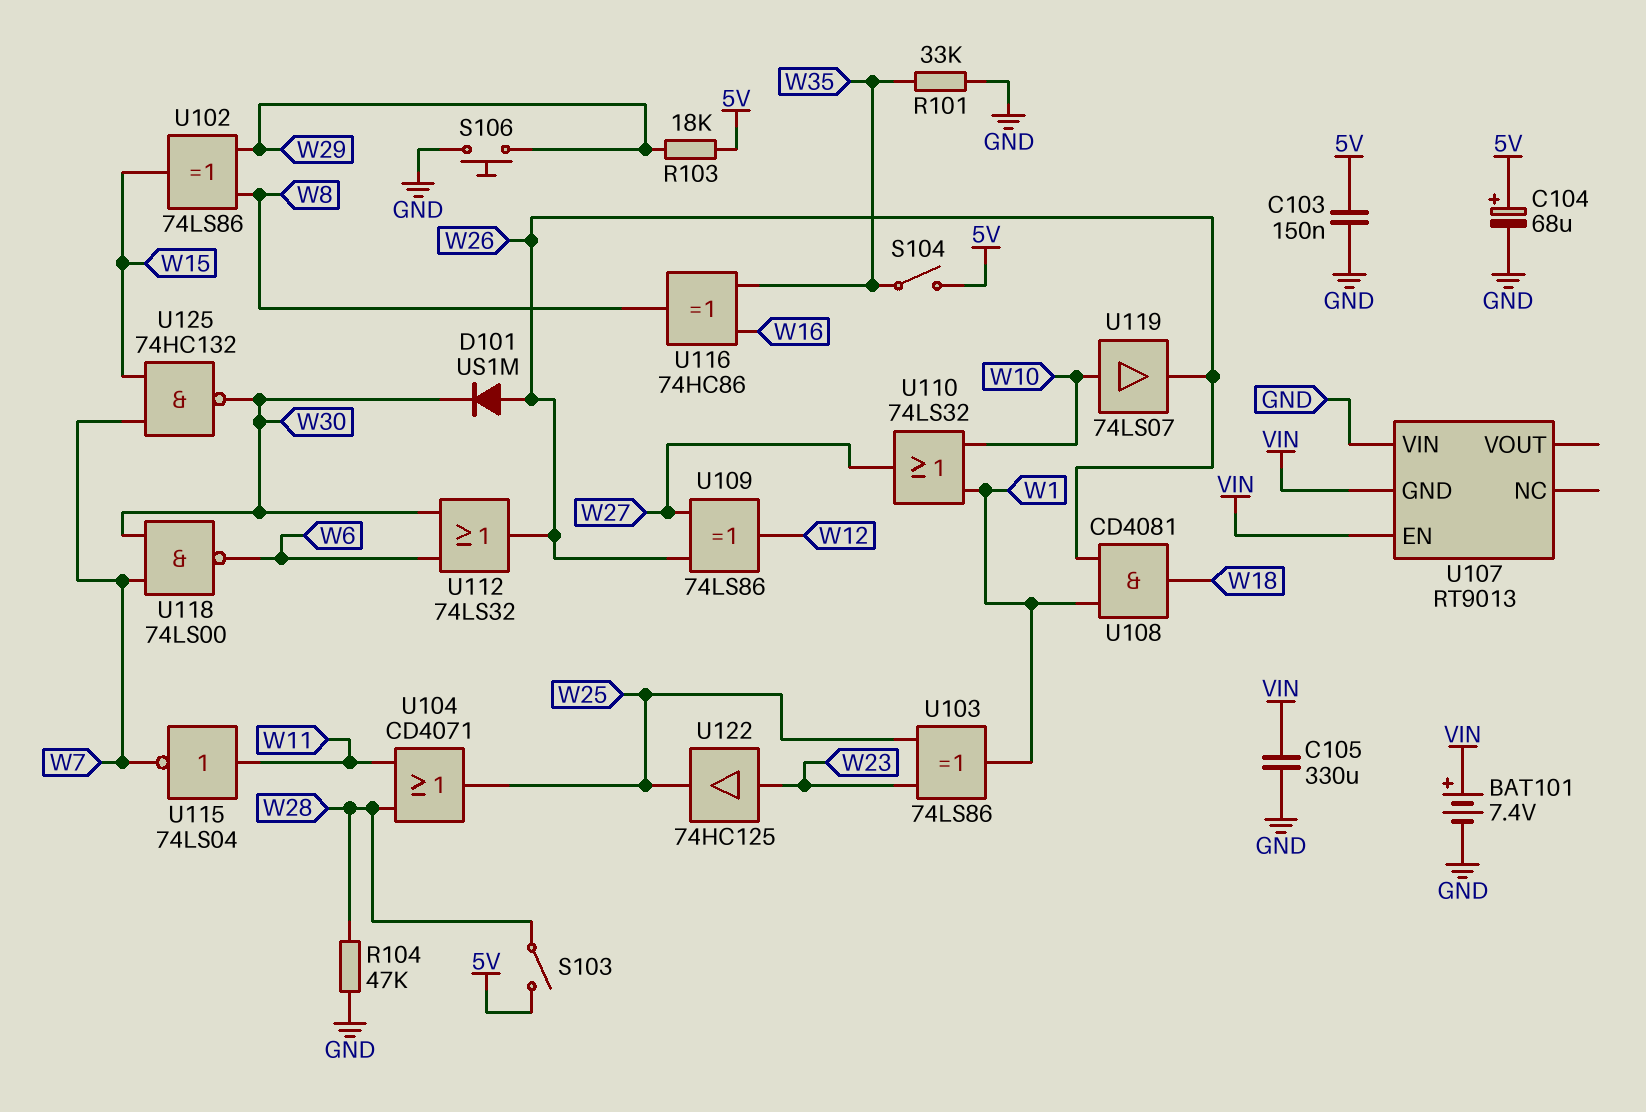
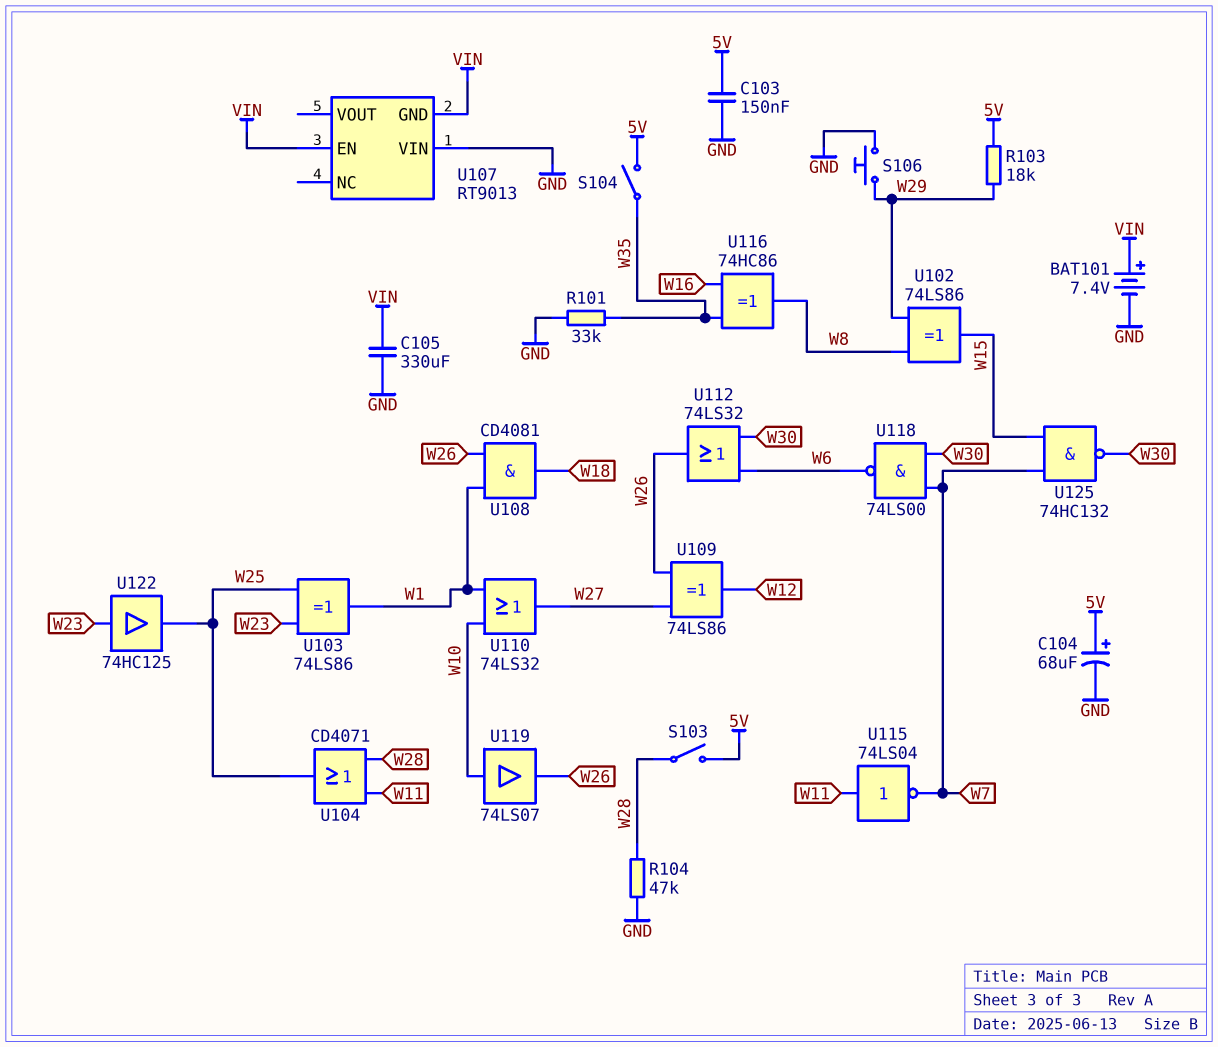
D101: diode US1M (A W26, K W30) -> none

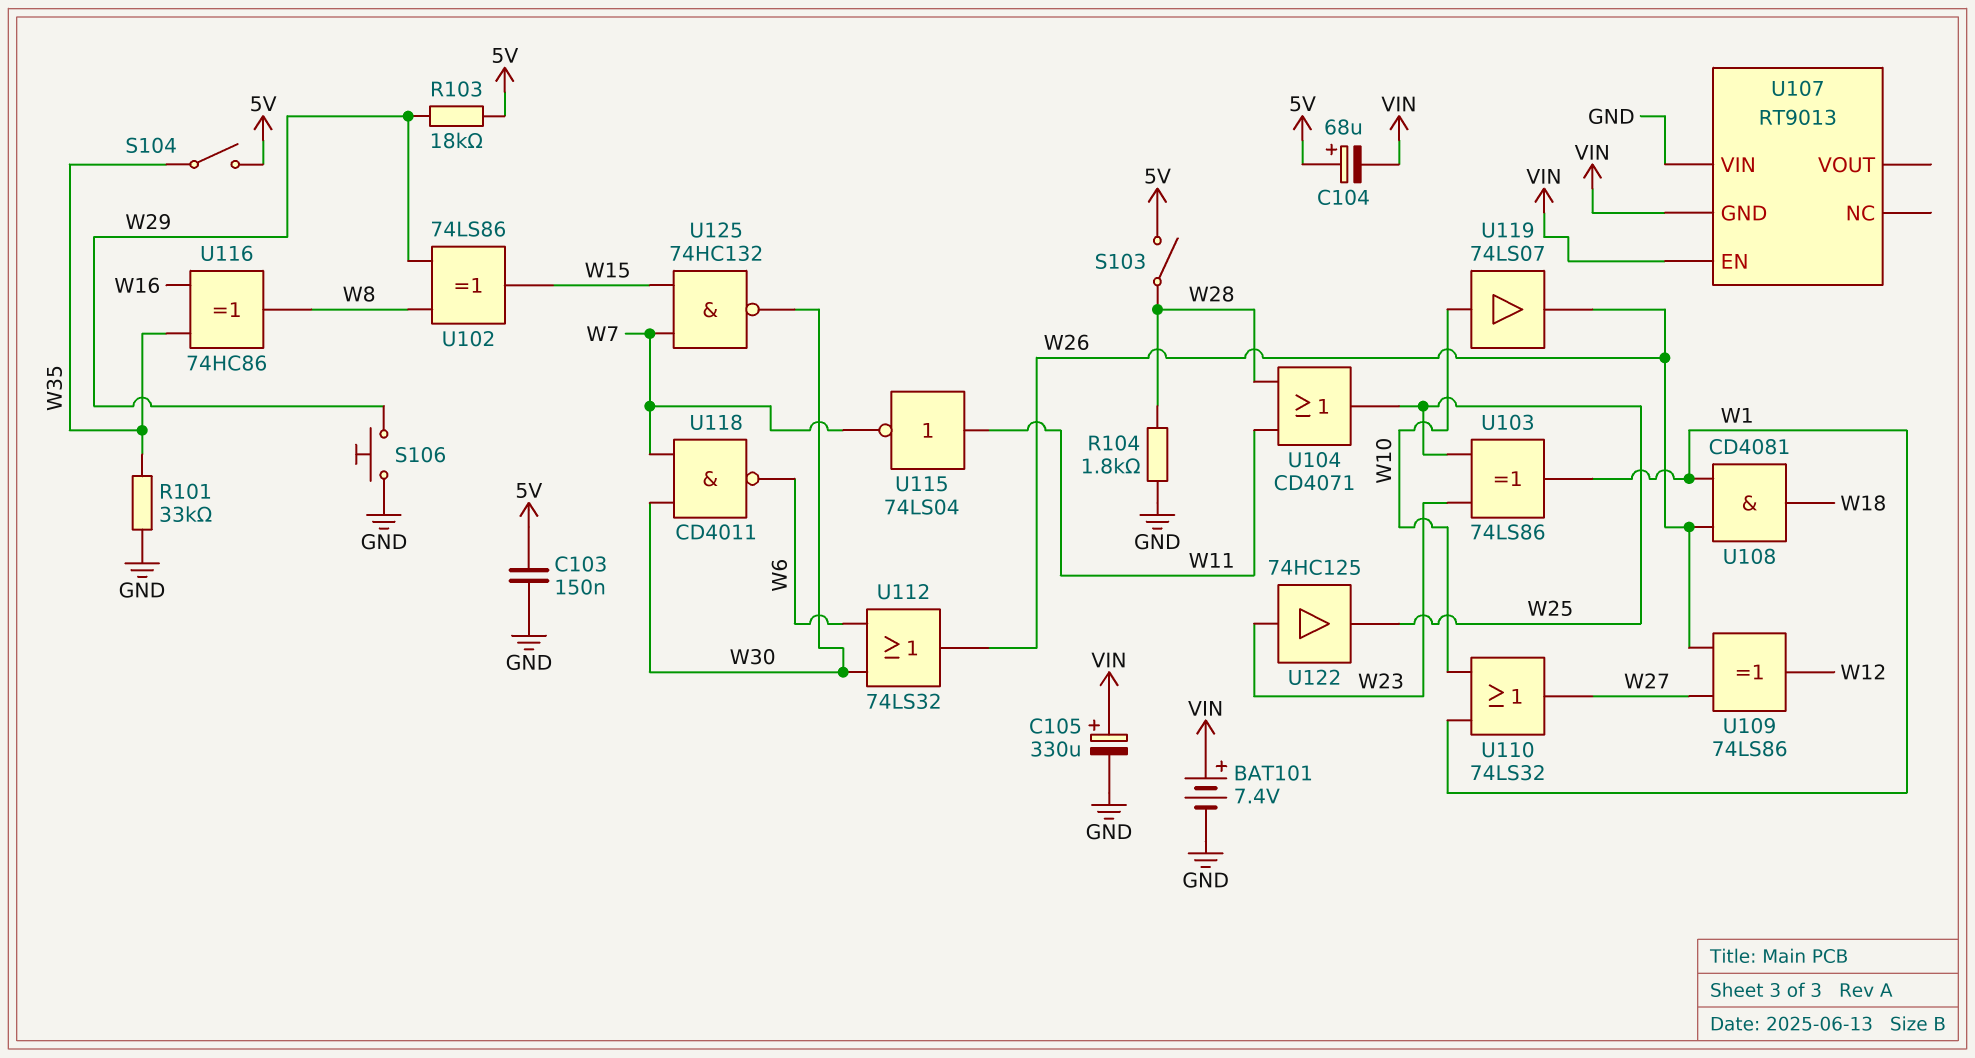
C104: 68uF (plus 5V, minus GND) -> 68uF (plus 5V, minus VIN)
C105: 330uF (GND, VIN) -> 330uF (plus VIN, minus GND)
R104: 47k (GND, W28) -> 1.8k (GND, W28)
U118: NAND 74LS00 (in W7, in W30, out W6) -> NAND CD4011 (in W7, in W30, out W6)

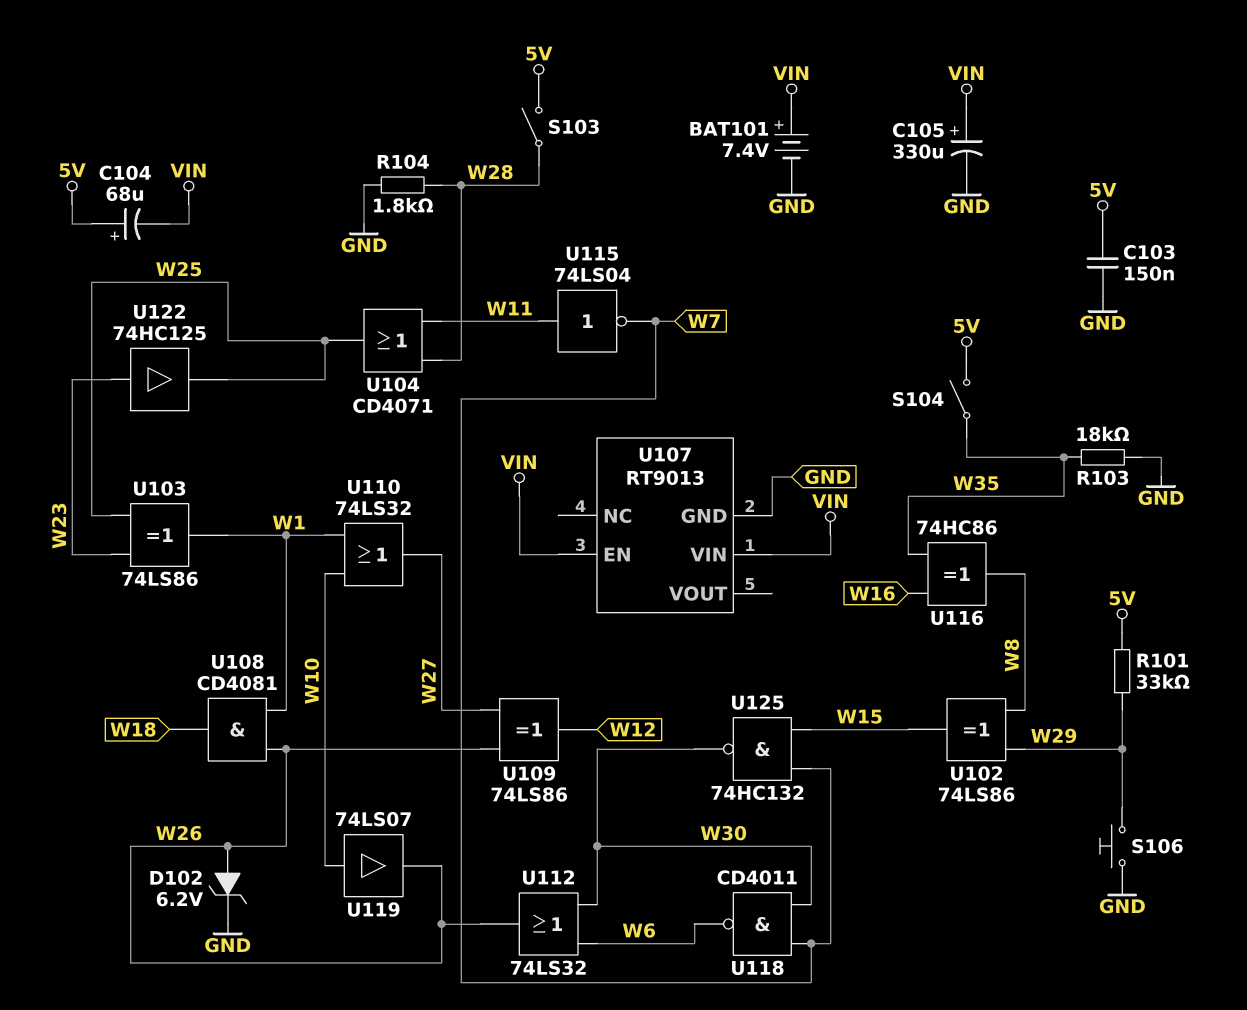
D102: none -> zener 6.2V (A W26, K GND)
R101: 33k (GND, W35) -> 33k (5V, W29)
R103: 18k (5V, W29) -> 18k (GND, W35)
U107 pin GND: VIN -> GND
U107 pin VIN: GND -> VIN

